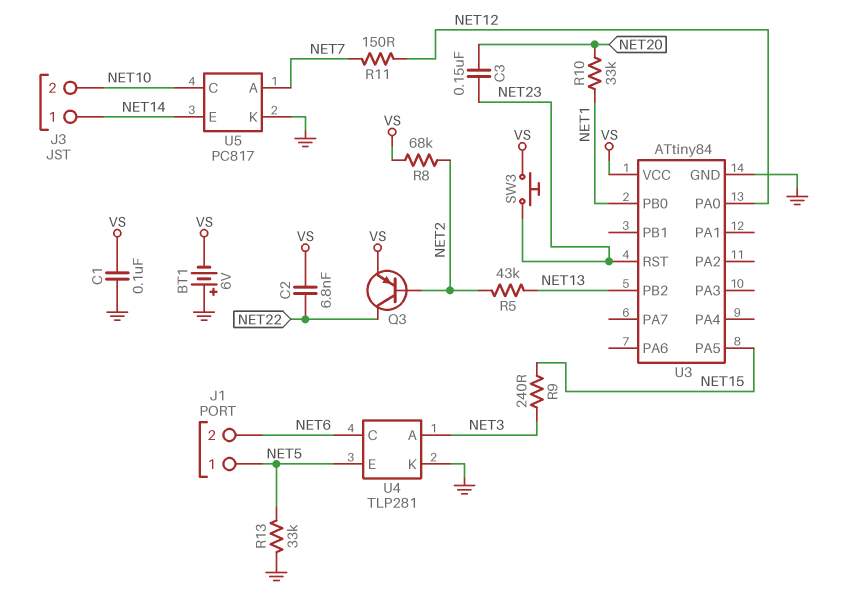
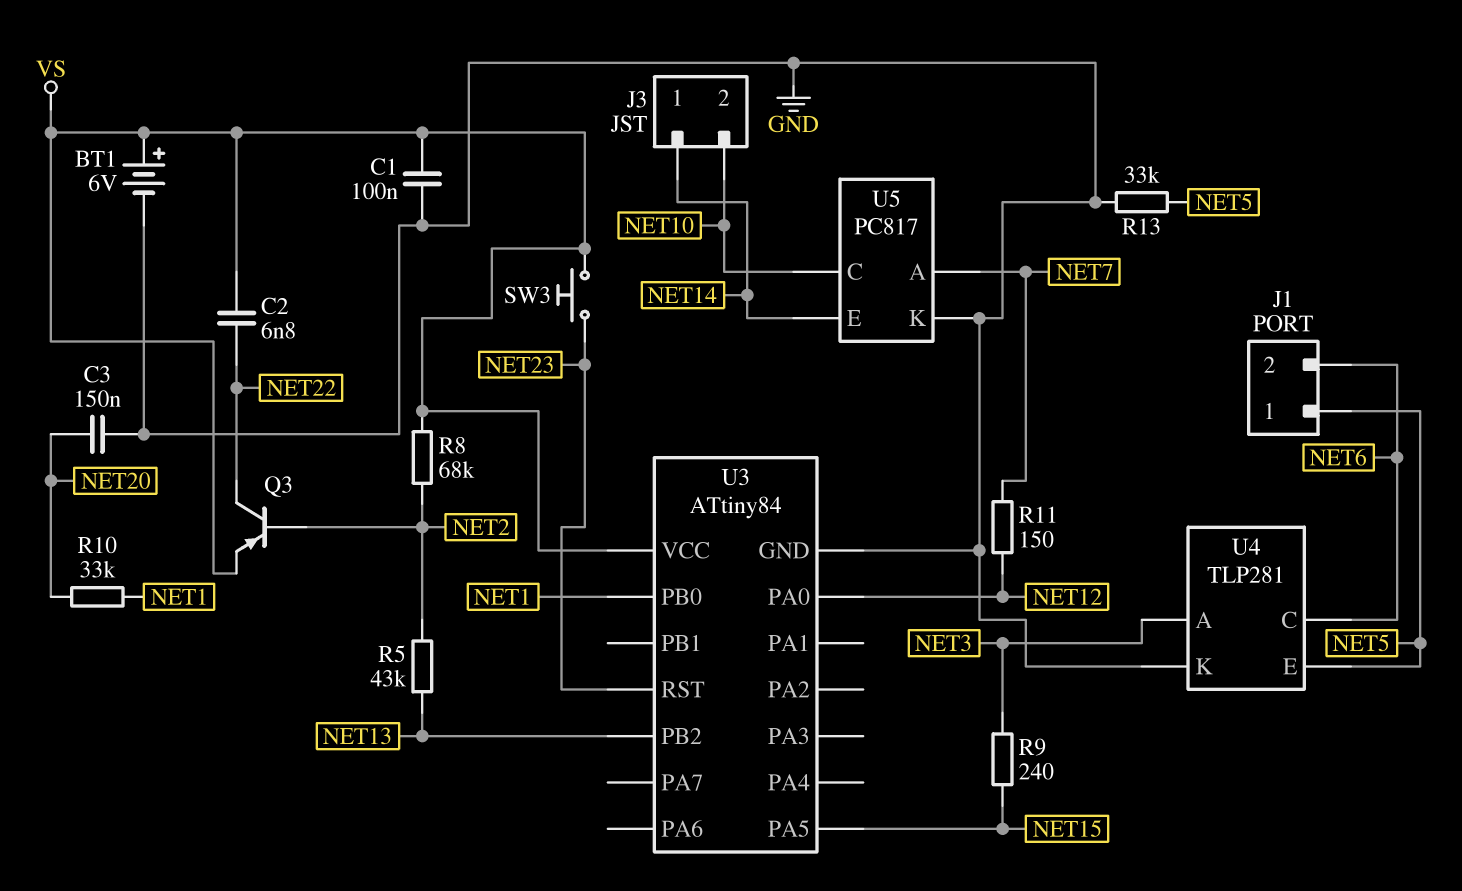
BT1: 6V (plus GND, minus VS) -> 6V (plus VS, minus GND)
C3: 150nF (NET20, NET23) -> 150nF (GND, NET20)

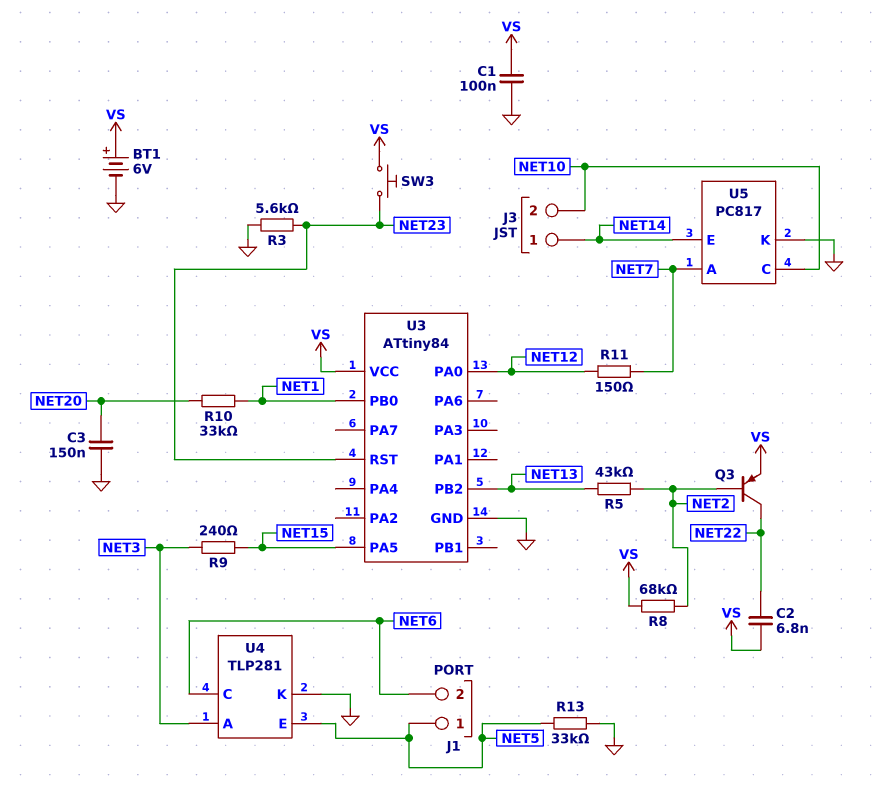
R3: none -> 5.6k (GND, NET23)

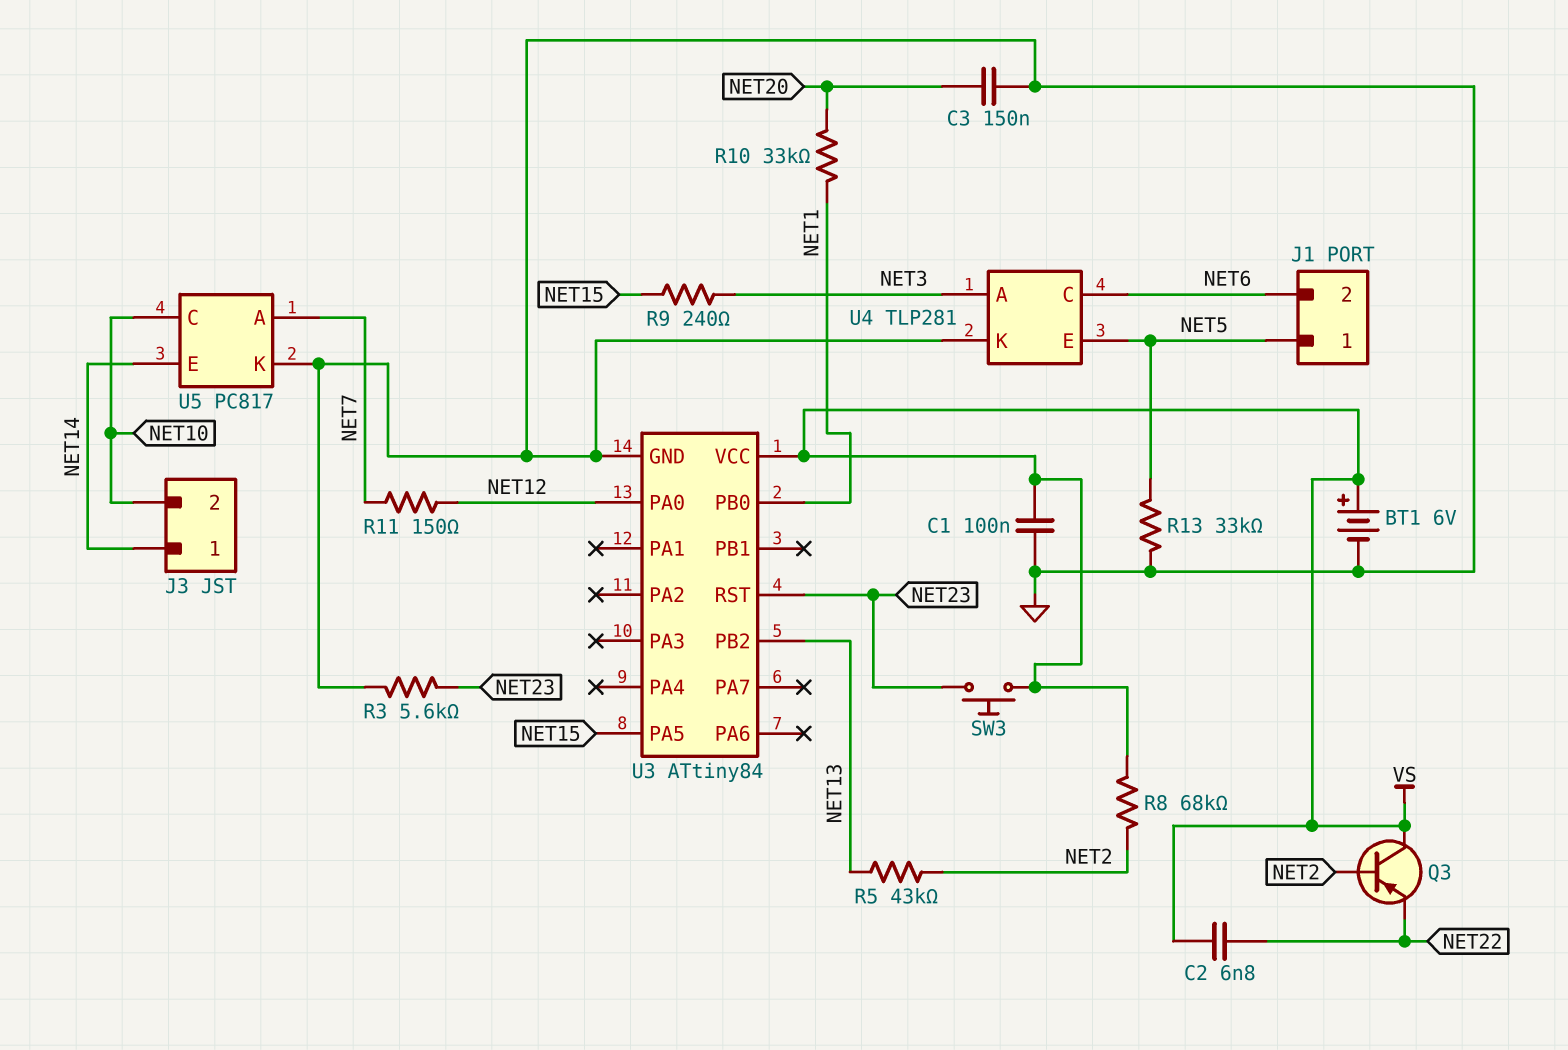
Q3: PNP (B NET2, C NET22, E VS) -> PNP (B NET2, C VS, E NET22)

